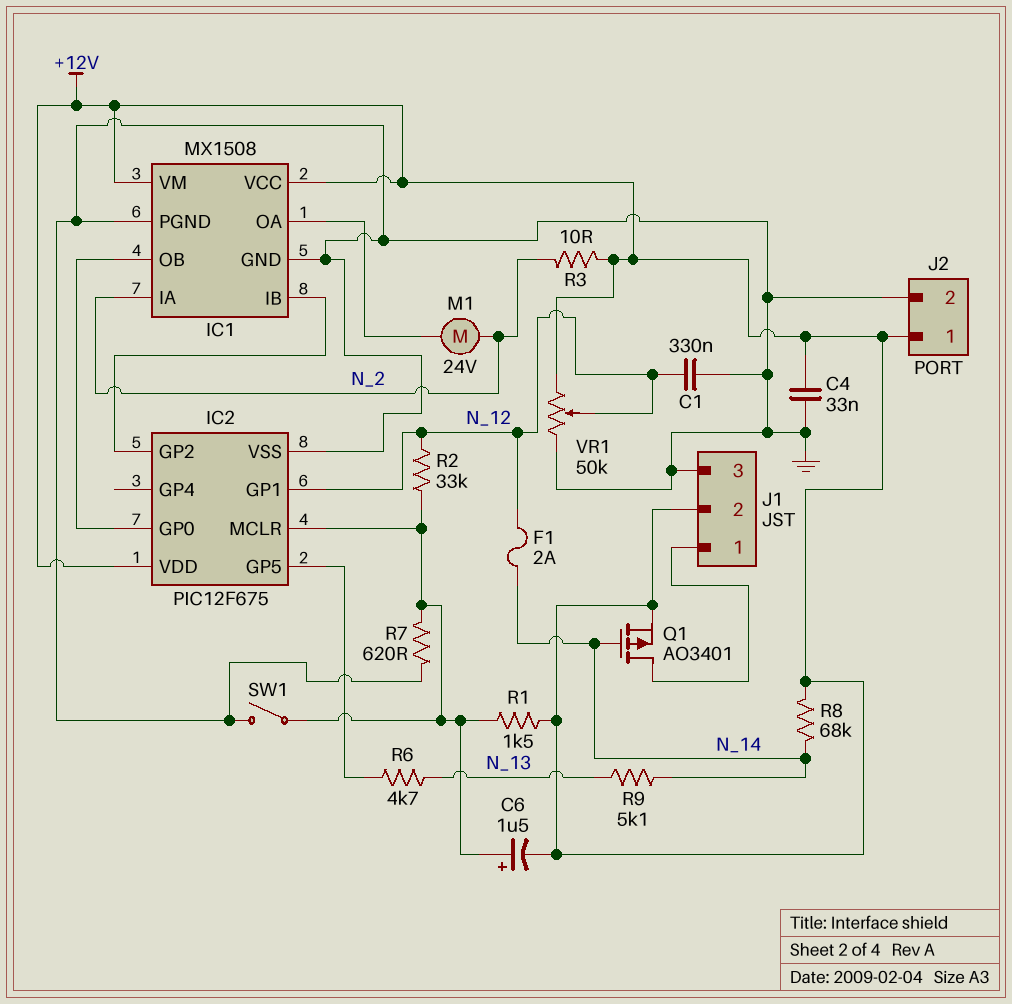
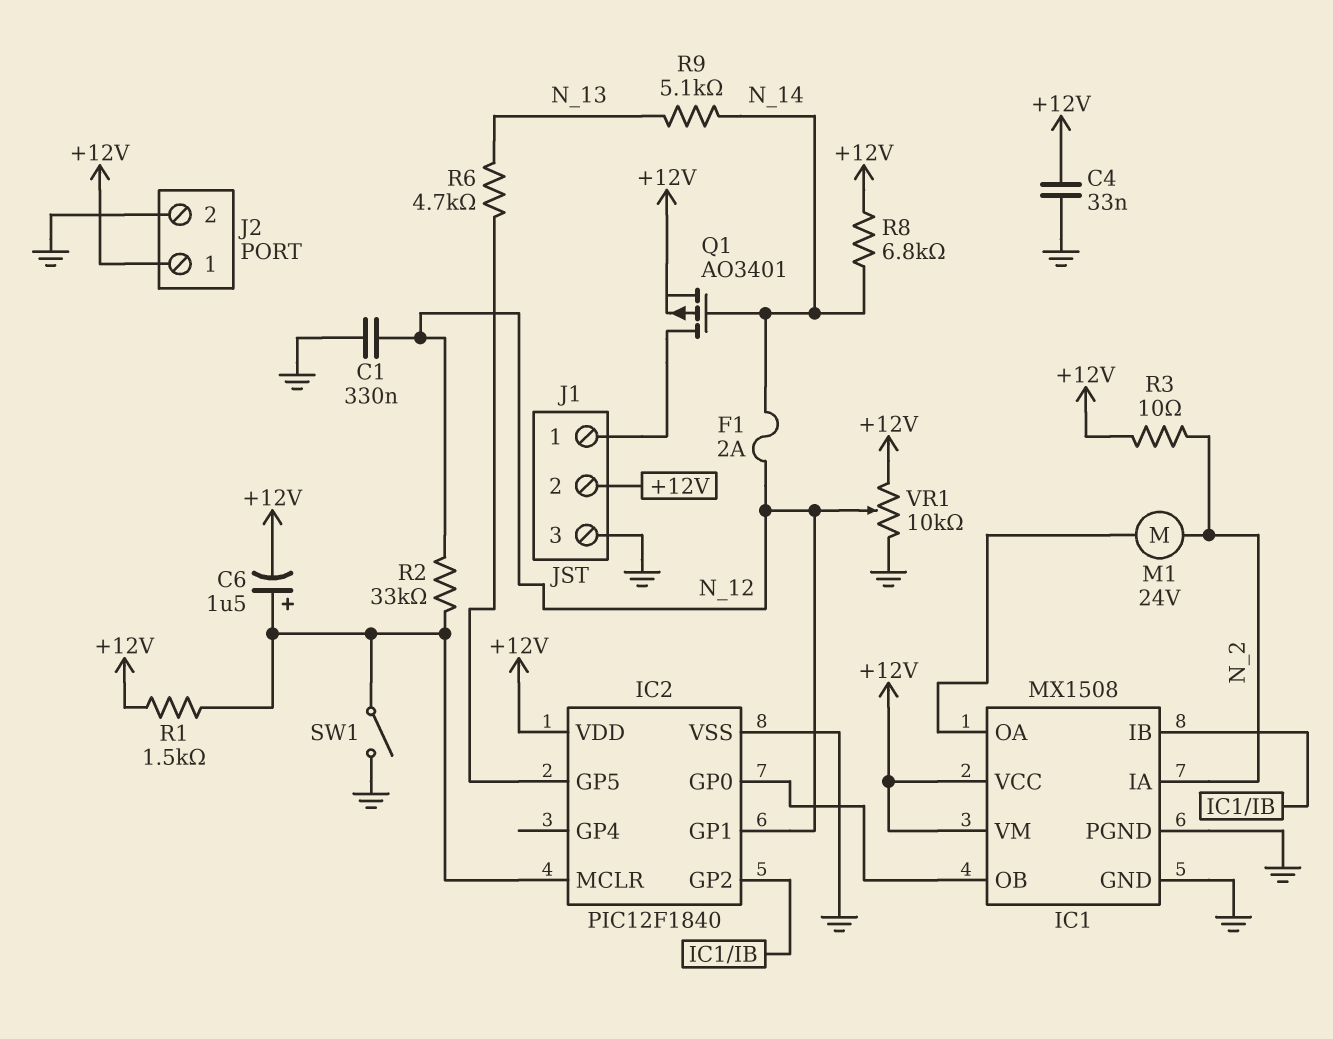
IC2: PIC12F675 -> PIC12F1840
R7: 620 (GND, IC2/MCLR) -> none
R8: 68k (+12V, N_14) -> 6.8k (+12V, N_14)
VR1: 50k (+12V, GND, wiper N_12) -> 10k (+12V, GND, wiper N_12)

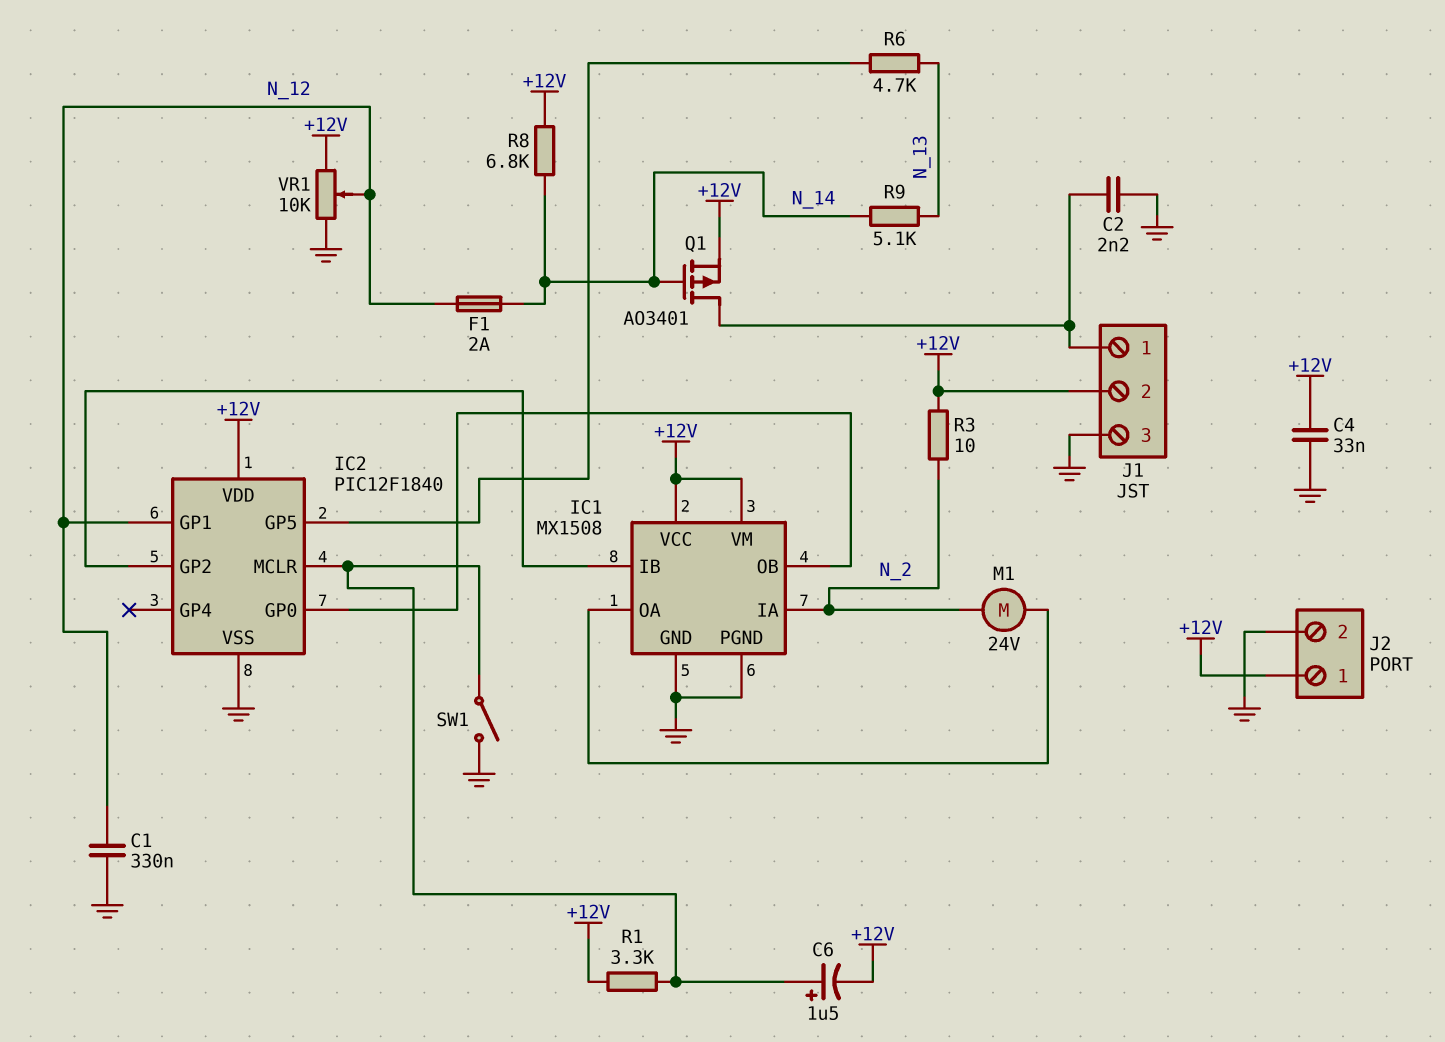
C2: none -> 2.2nF (GND, J1/1)
R1: 1.5k (+12V, IC2/MCLR) -> 3.3k (+12V, IC2/MCLR)
R2: 33k (IC2/MCLR, N_12) -> none

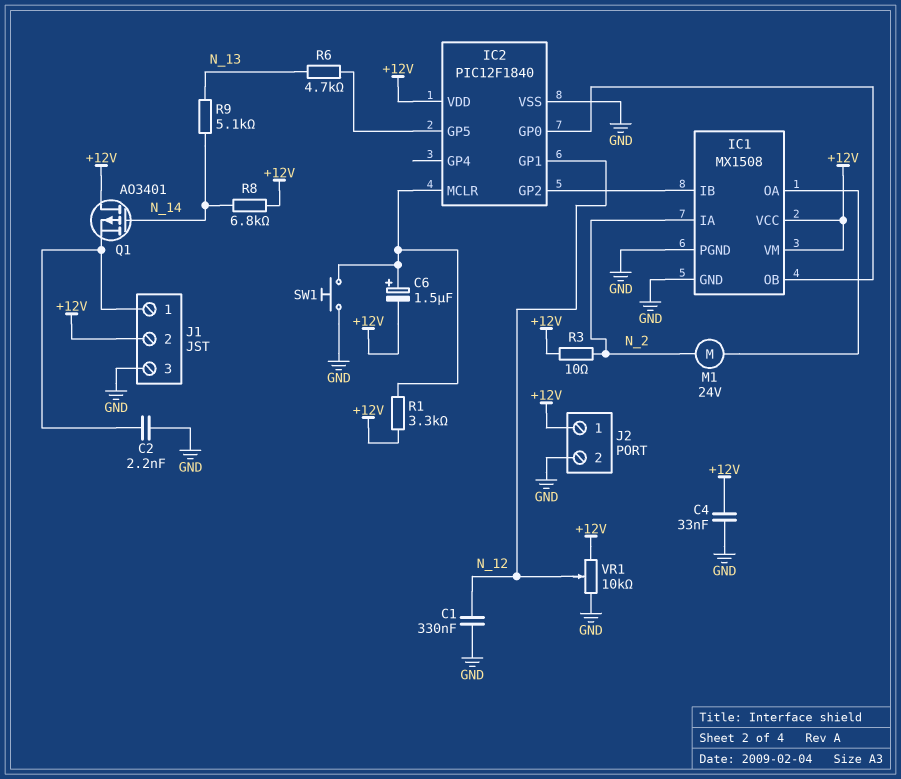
F1: 2A (N_12, N_14) -> none
Q1: PMOS AO3401 (G N_14, D J1/1, S +12V) -> PMOS AO3401 (G N_14, D +12V, S J1/1)
SW1: switch (GND, IC2/MCLR) -> button (GND, IC2/MCLR)

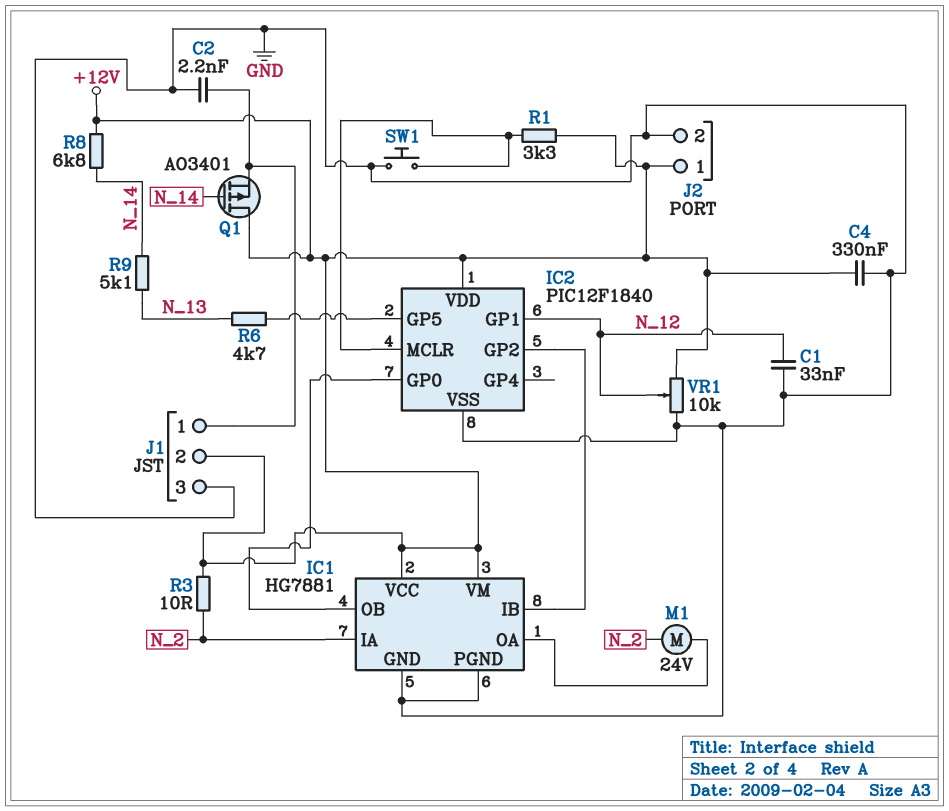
C1: 330nF (GND, N_12) -> 33nF (GND, N_12)
C4: 33nF (+12V, GND) -> 330nF (+12V, GND)
C6: 1.5uF (plus IC2/MCLR, minus +12V) -> none
IC1: MX1508 -> HG7881

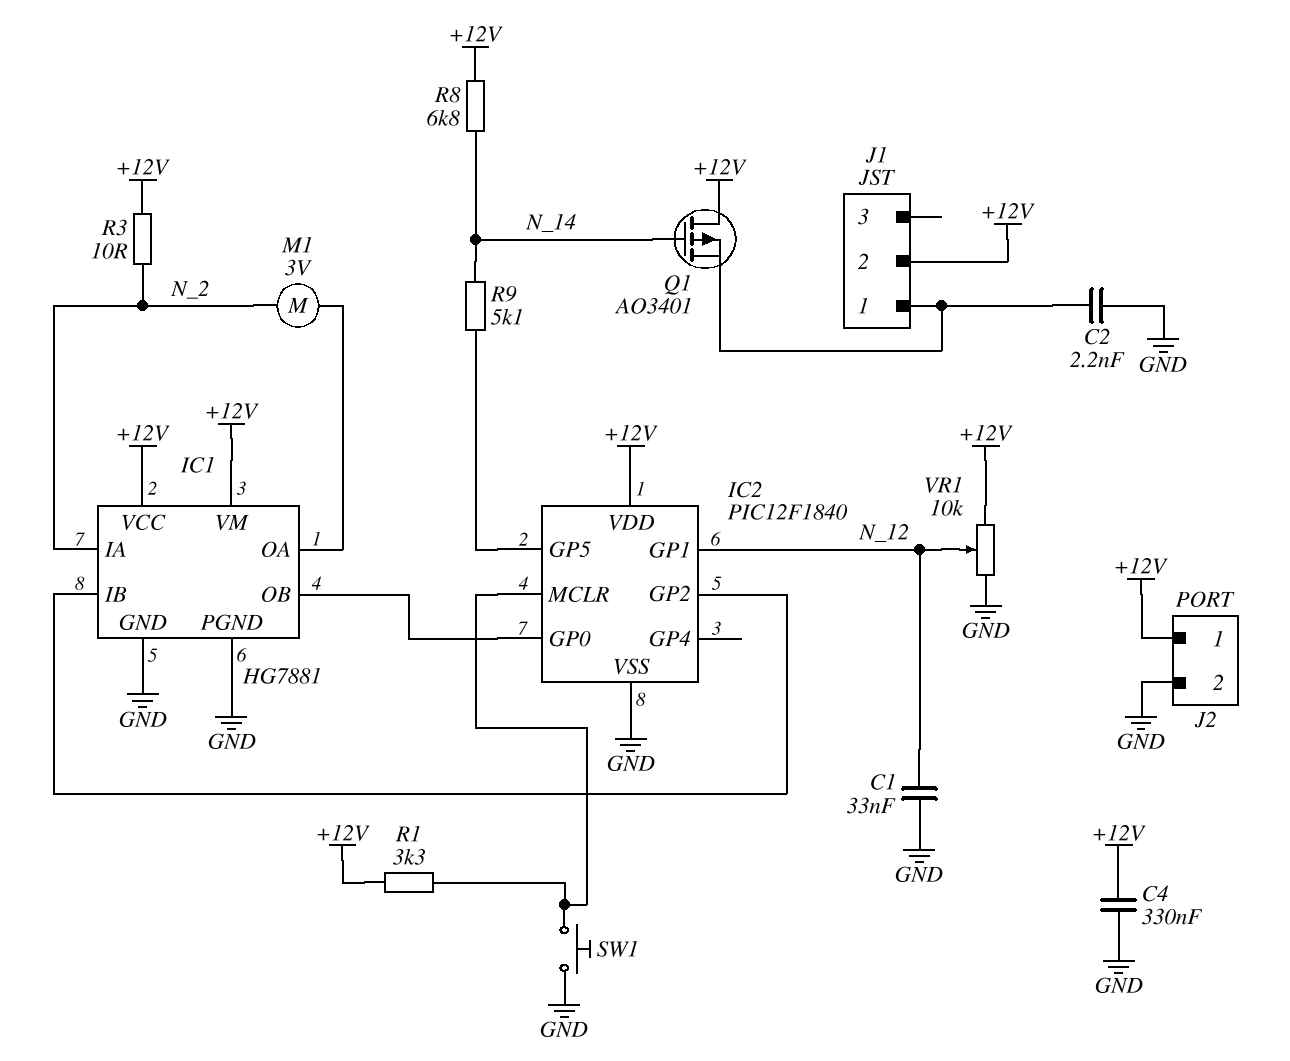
J1 pin 3: GND -> none
M1: motor 24V (IC1/OA, N_2) -> motor 3V (IC1/OA, N_2)
R6: 4.7k (IC2/GP5, N_13) -> none
R9: 5.1k (N_13, N_14) -> 5.1k (IC2/GP5, N_14)

